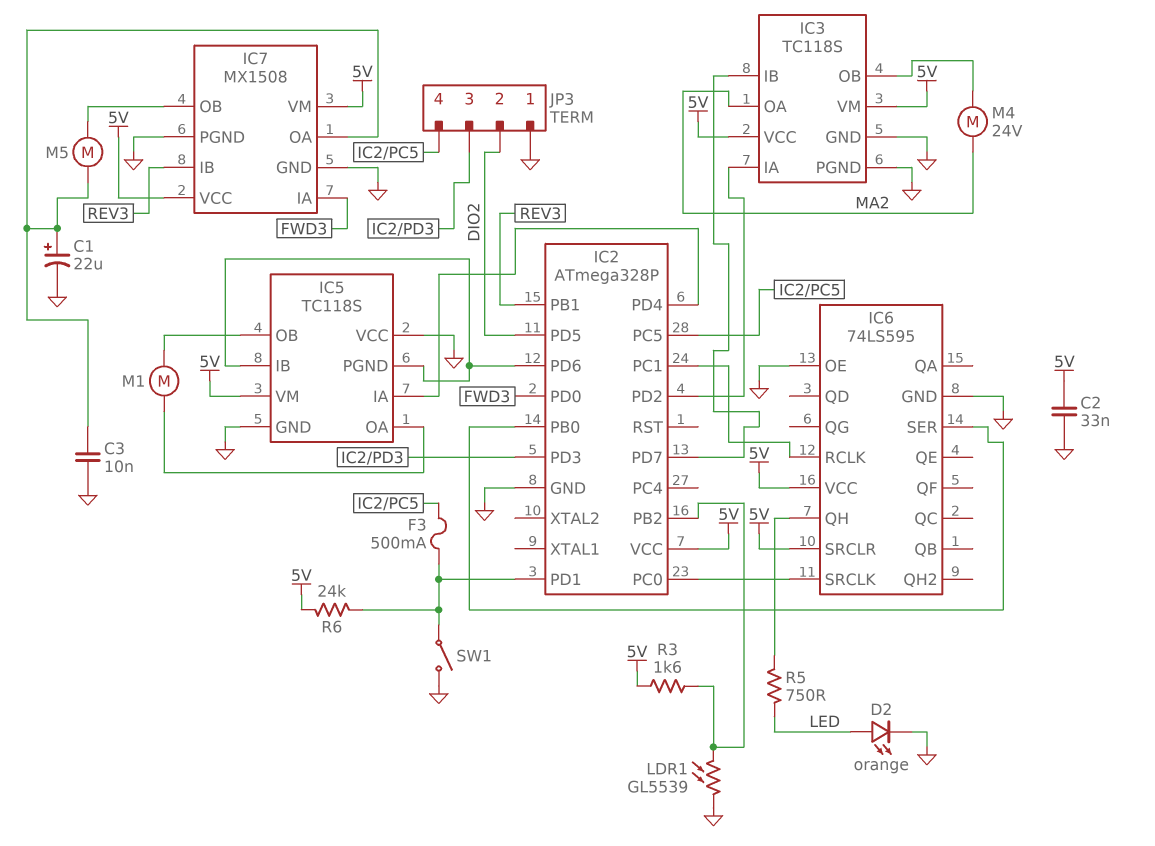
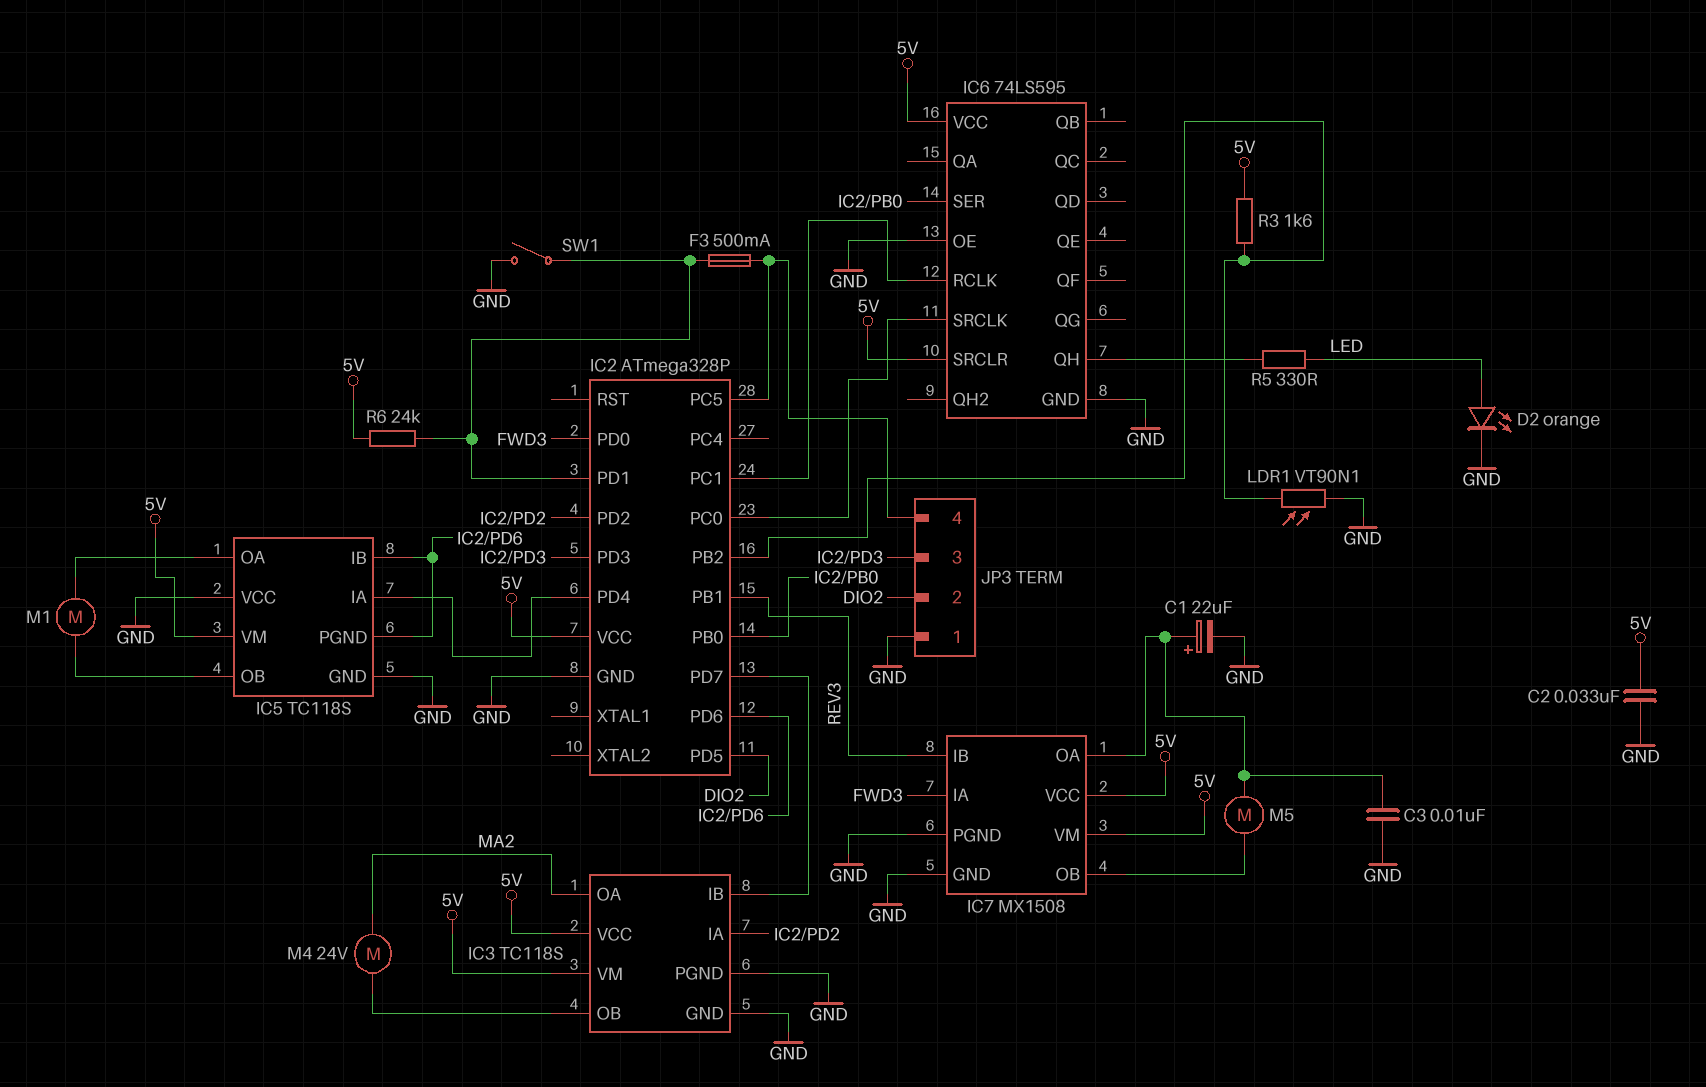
LDR1: GL5539 (GND, IC2/PB2) -> VT90N1 (GND, IC2/PB2)
R5: 750 (IC6/QH, LED) -> 330 (IC6/QH, LED)

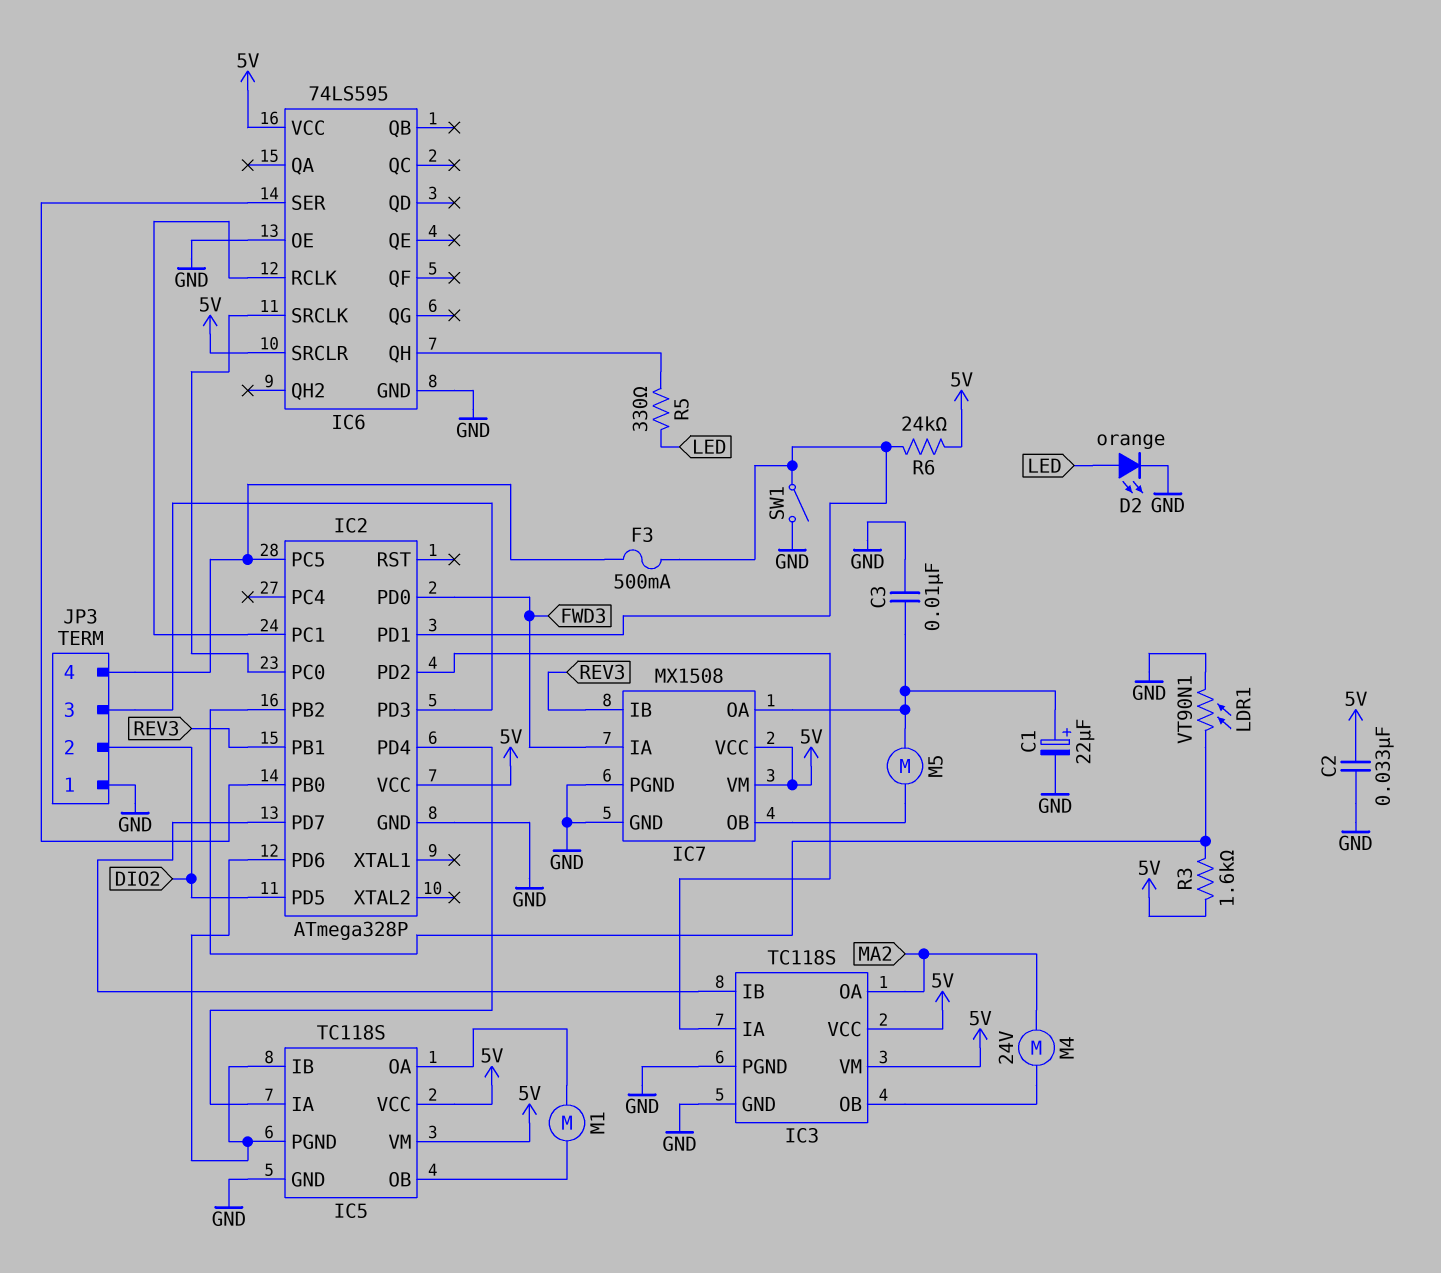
IC5 pin VCC: GND -> 5V

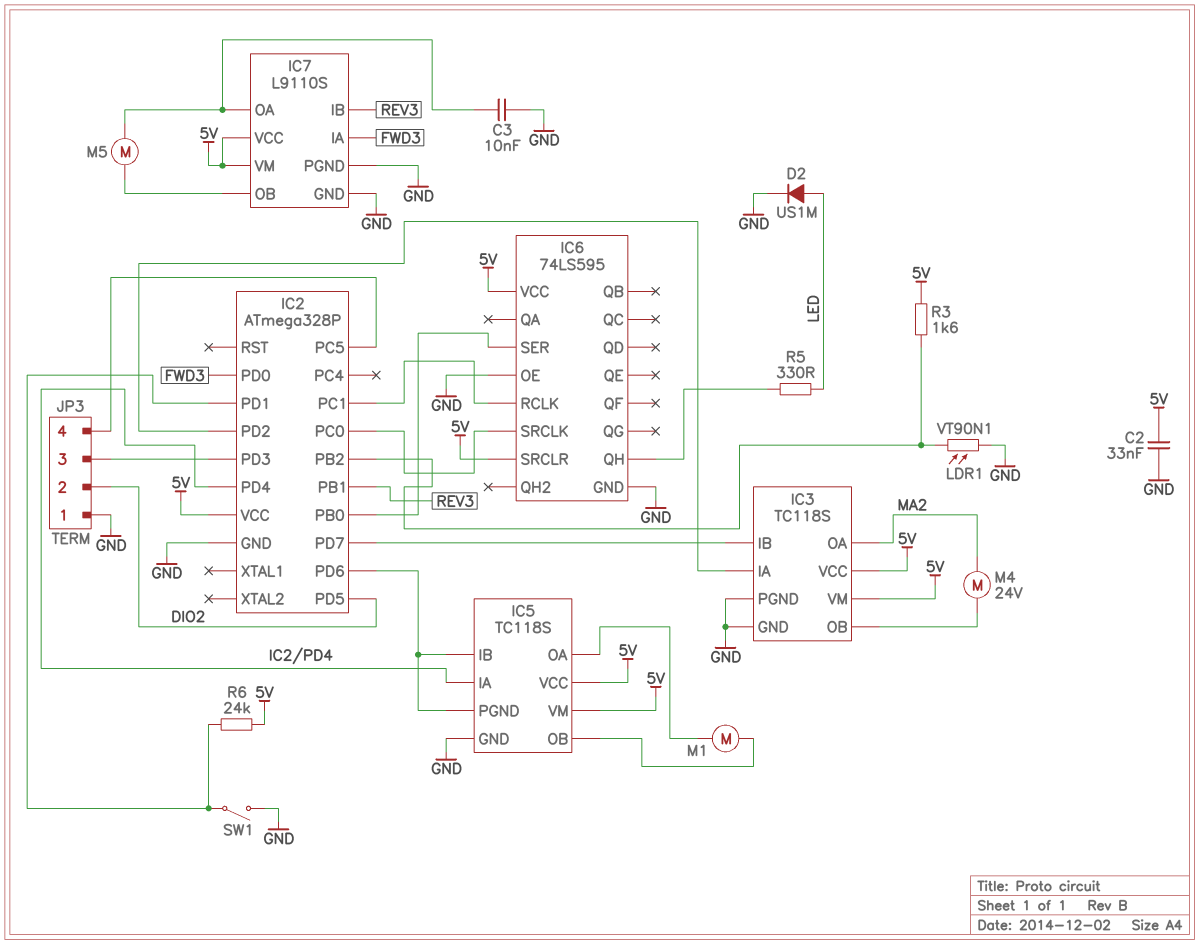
C1: 22uF (plus IC7/OA, minus GND) -> none
D2: LED orange (A LED, K GND) -> diode US1M (A LED, K GND)
F3: 500mA (IC2/PC5, IC2/PD1) -> none
IC7: MX1508 -> L9110S

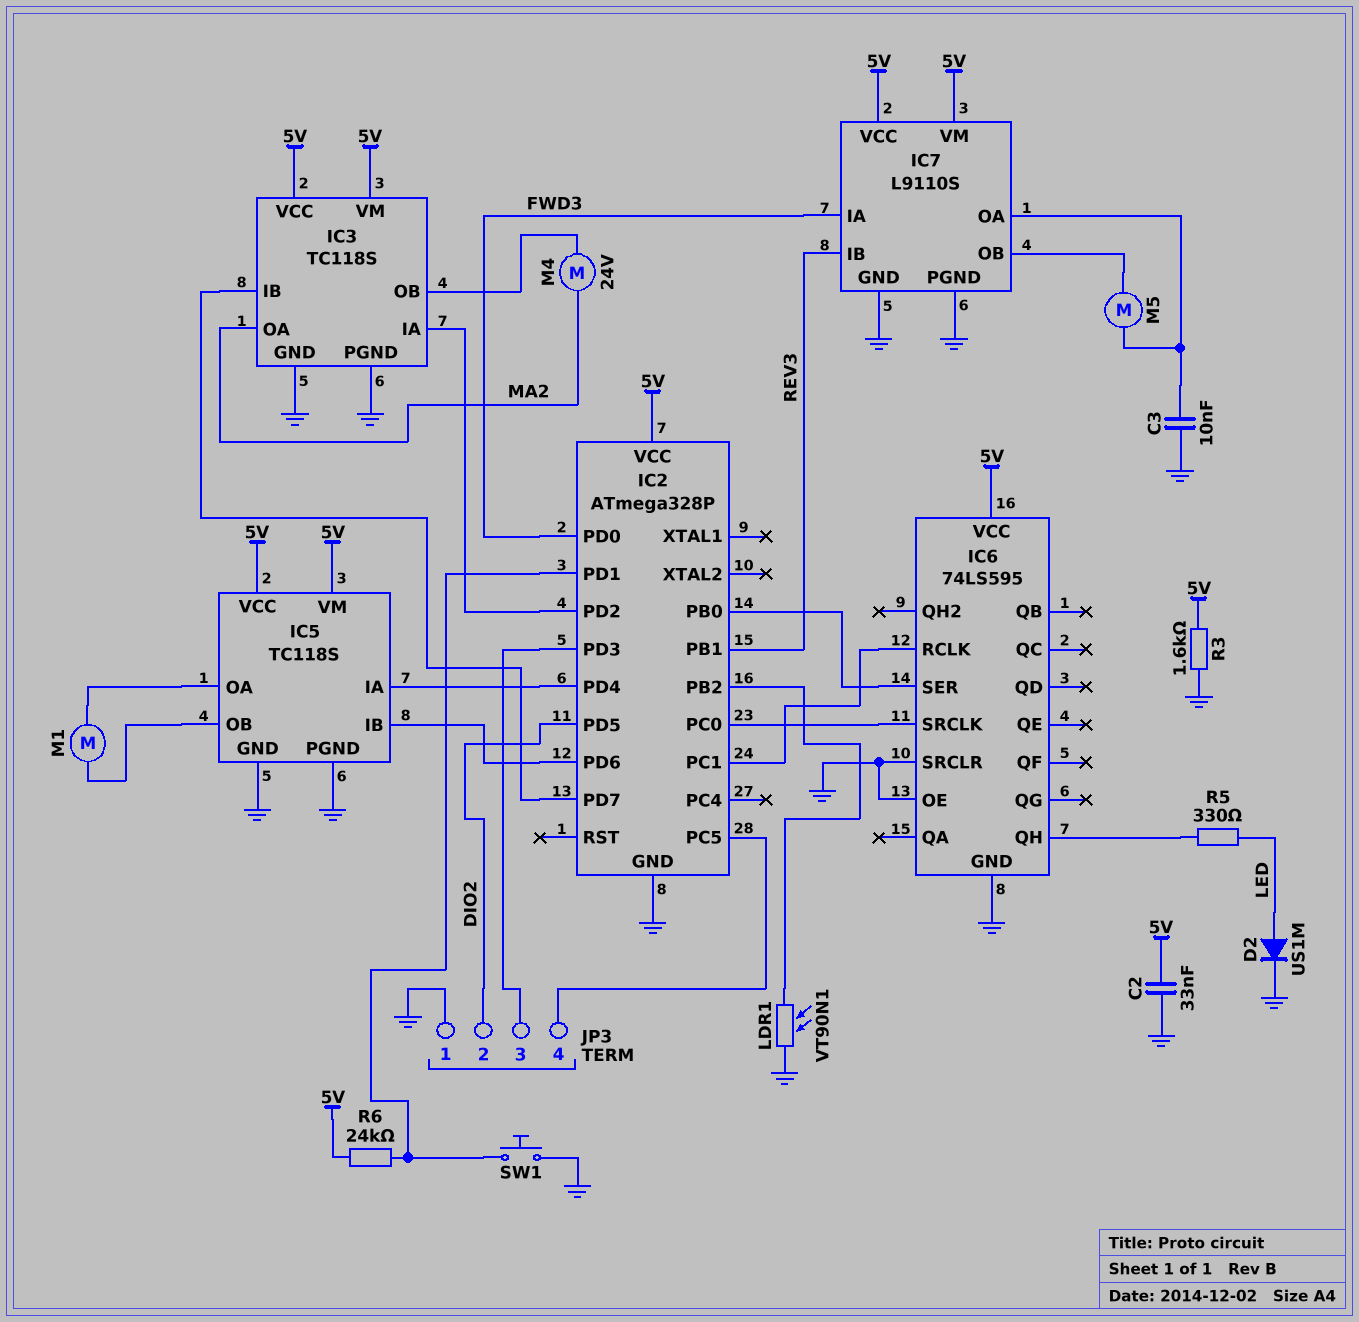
IC5 pin PGND: IC2/PD6 -> GND
IC6 pin SRCLR: 5V -> GND
R3: 1.6k (5V, IC2/PB2) -> 1.6k (5V, GND)
SW1: switch (GND, IC2/PD1) -> button (GND, IC2/PD1)

